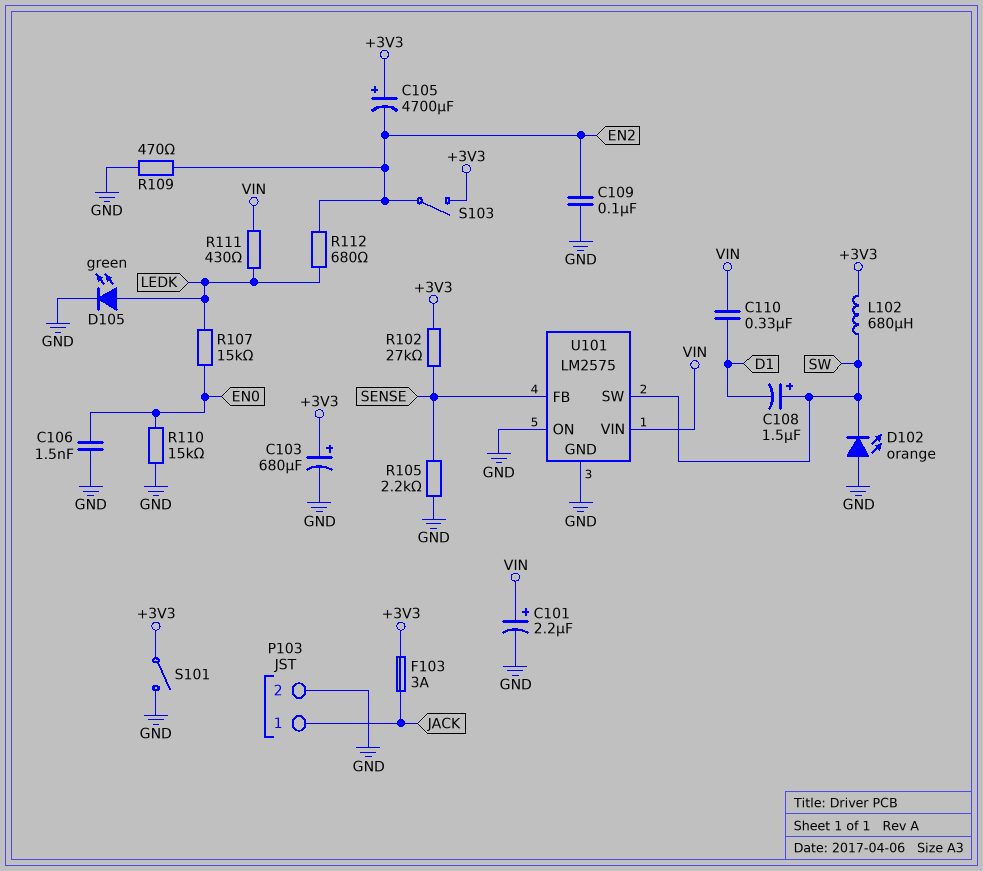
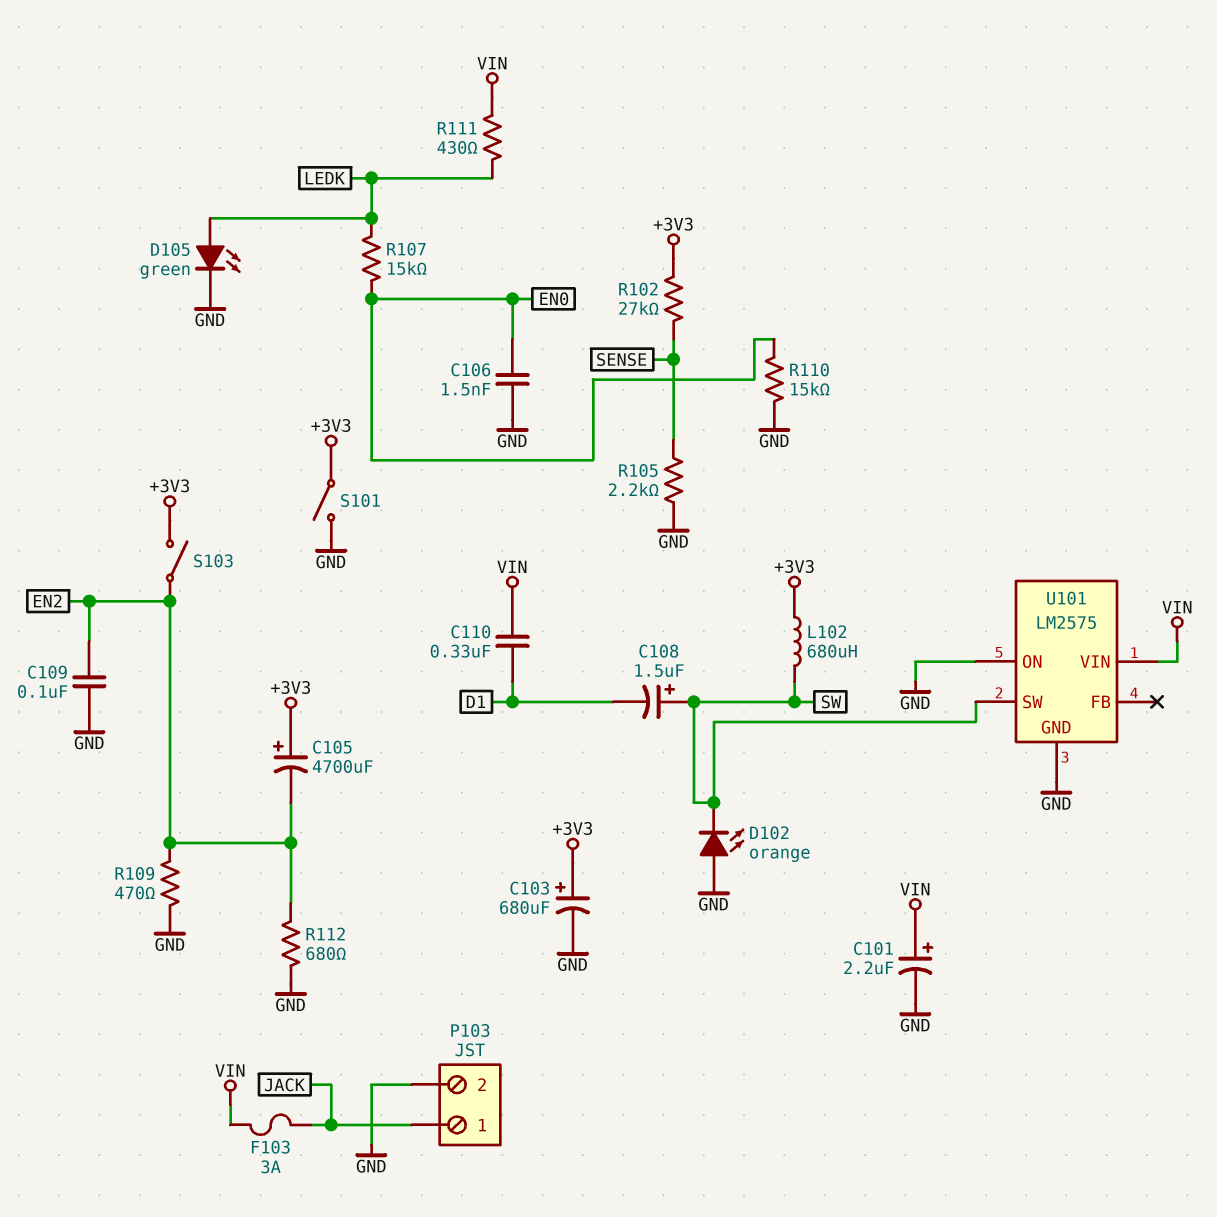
F103: 3A (+3V3, JACK) -> 3A (JACK, VIN)
R112: 680 (EN2, LEDK) -> 680 (EN2, GND)
U101 pin FB: SENSE -> none

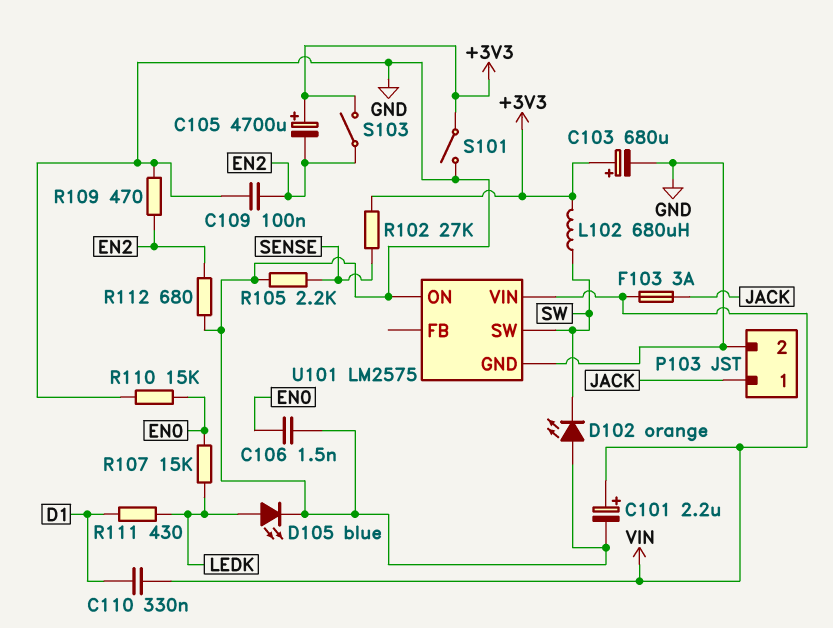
C108: 1.5uF (plus SW, minus D1) -> none
D105: LED green (A LEDK, K GND) -> LED blue (A LEDK, K GND)
R111: 430 (LEDK, VIN) -> 430 (D1, LEDK)

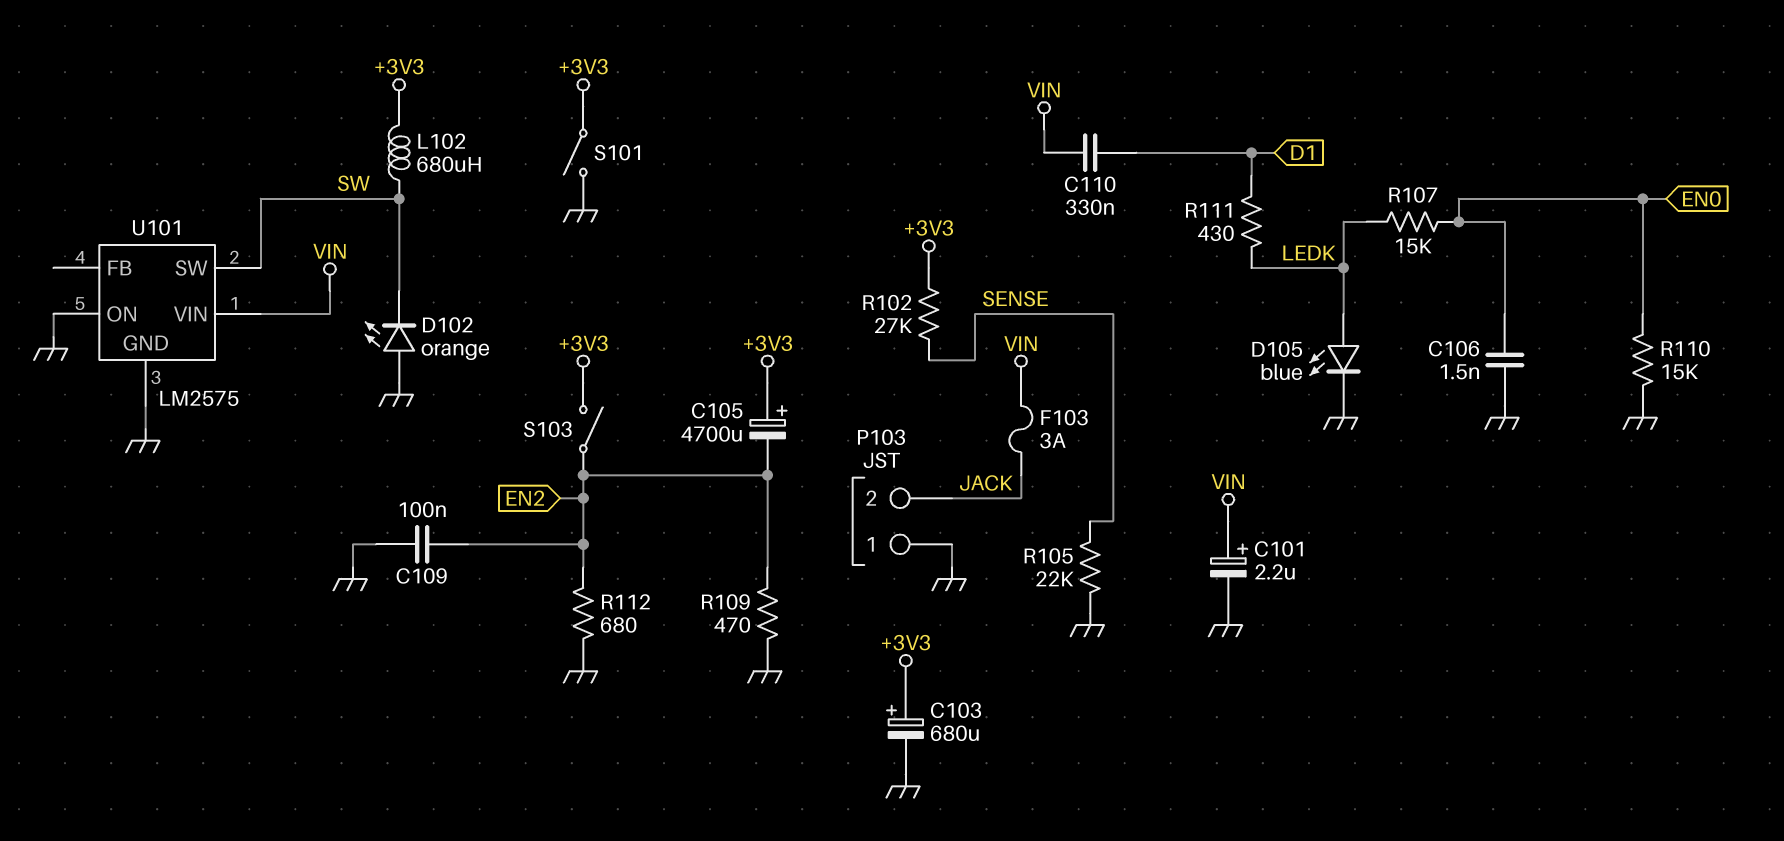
P103 pin 1: JACK -> GND
P103 pin 2: GND -> JACK
R105: 2.2k (GND, SENSE) -> 22k (GND, SENSE)

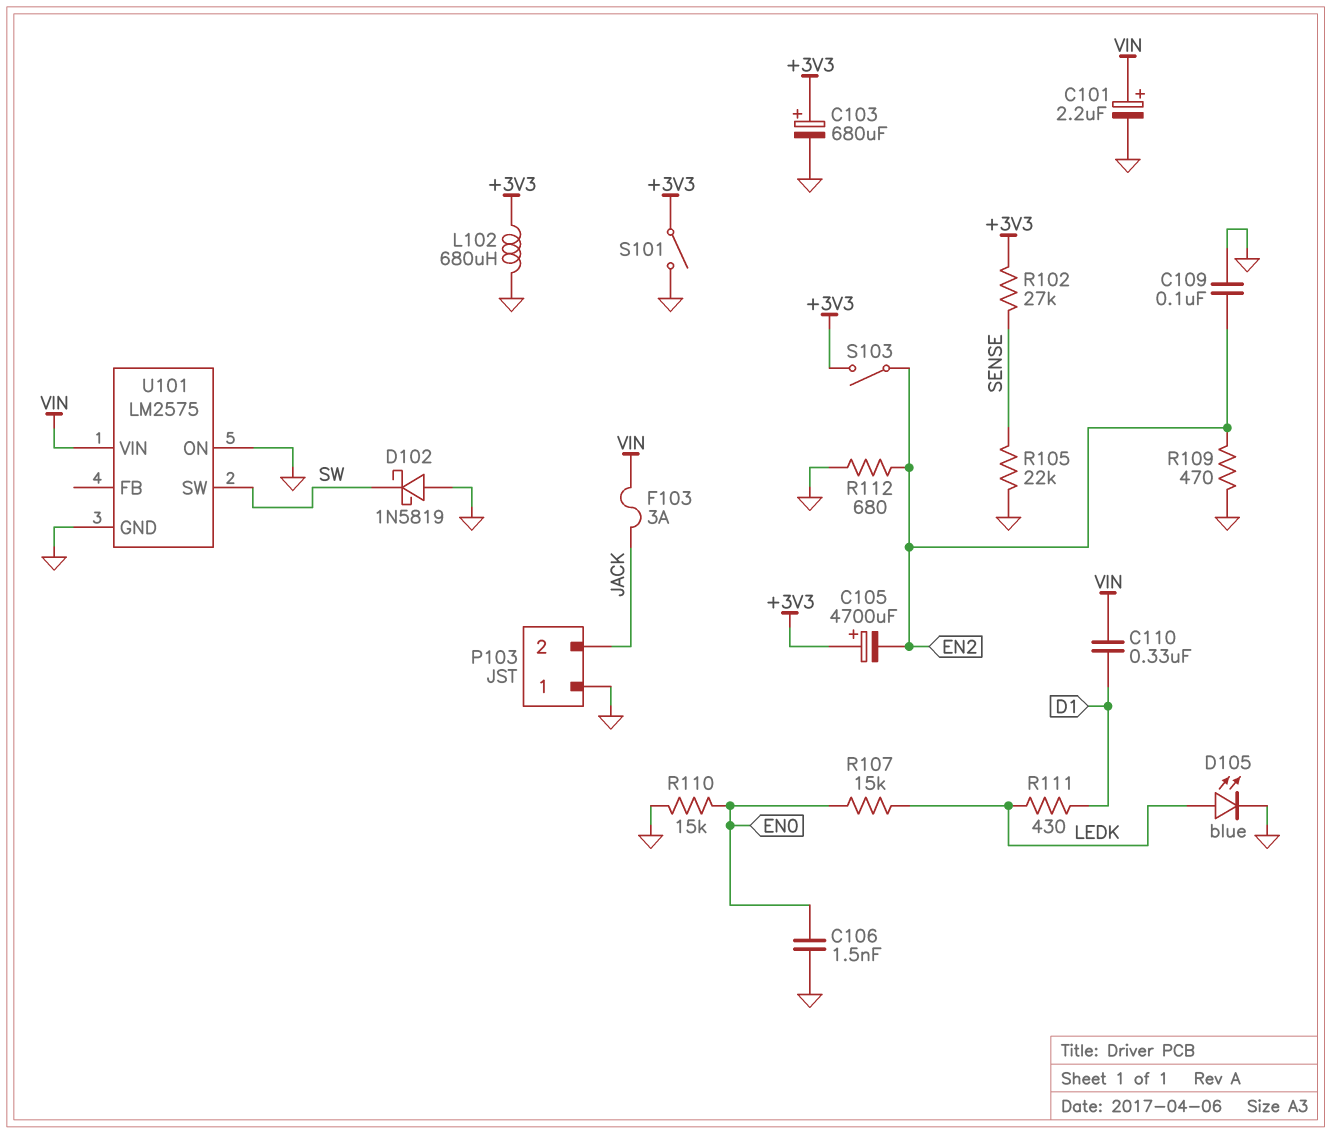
D102: LED orange (A GND, K SW) -> schottky 1N5819 (A GND, K SW)
L102: 680uH (+3V3, SW) -> 680uH (+3V3, GND)

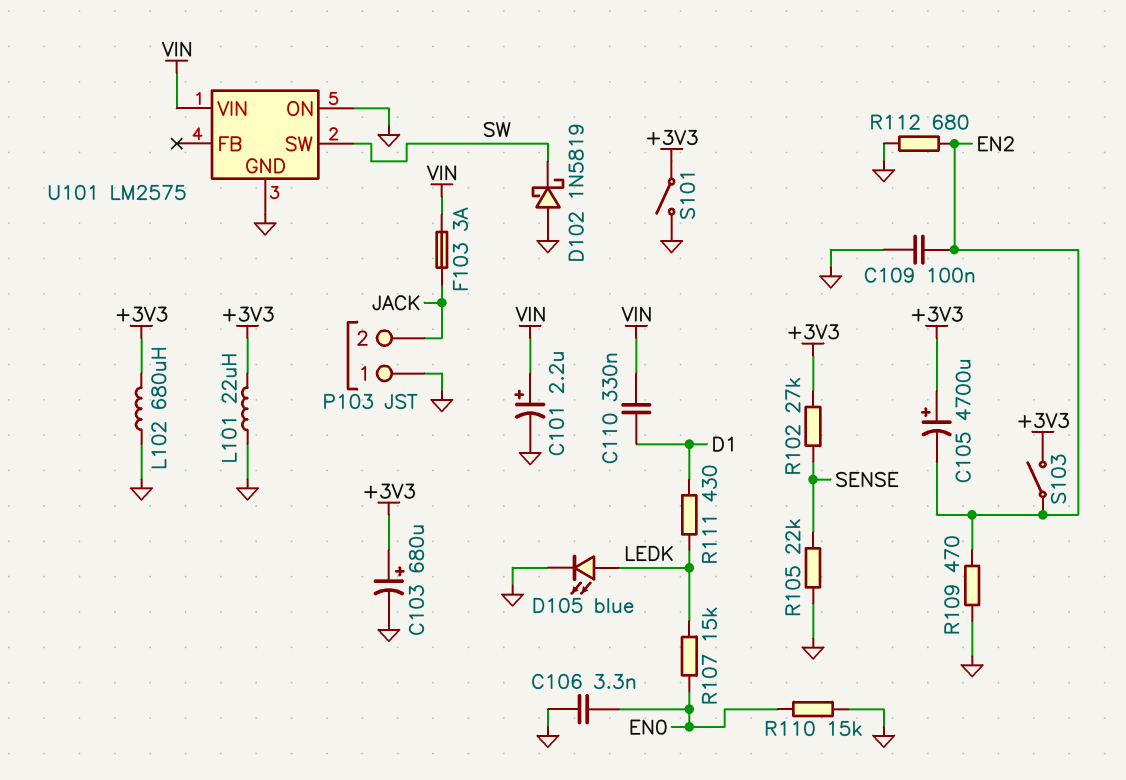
C106: 1.5nF (EN0, GND) -> 3.3nF (EN0, GND)
L101: none -> 22uH (+3V3, GND)

